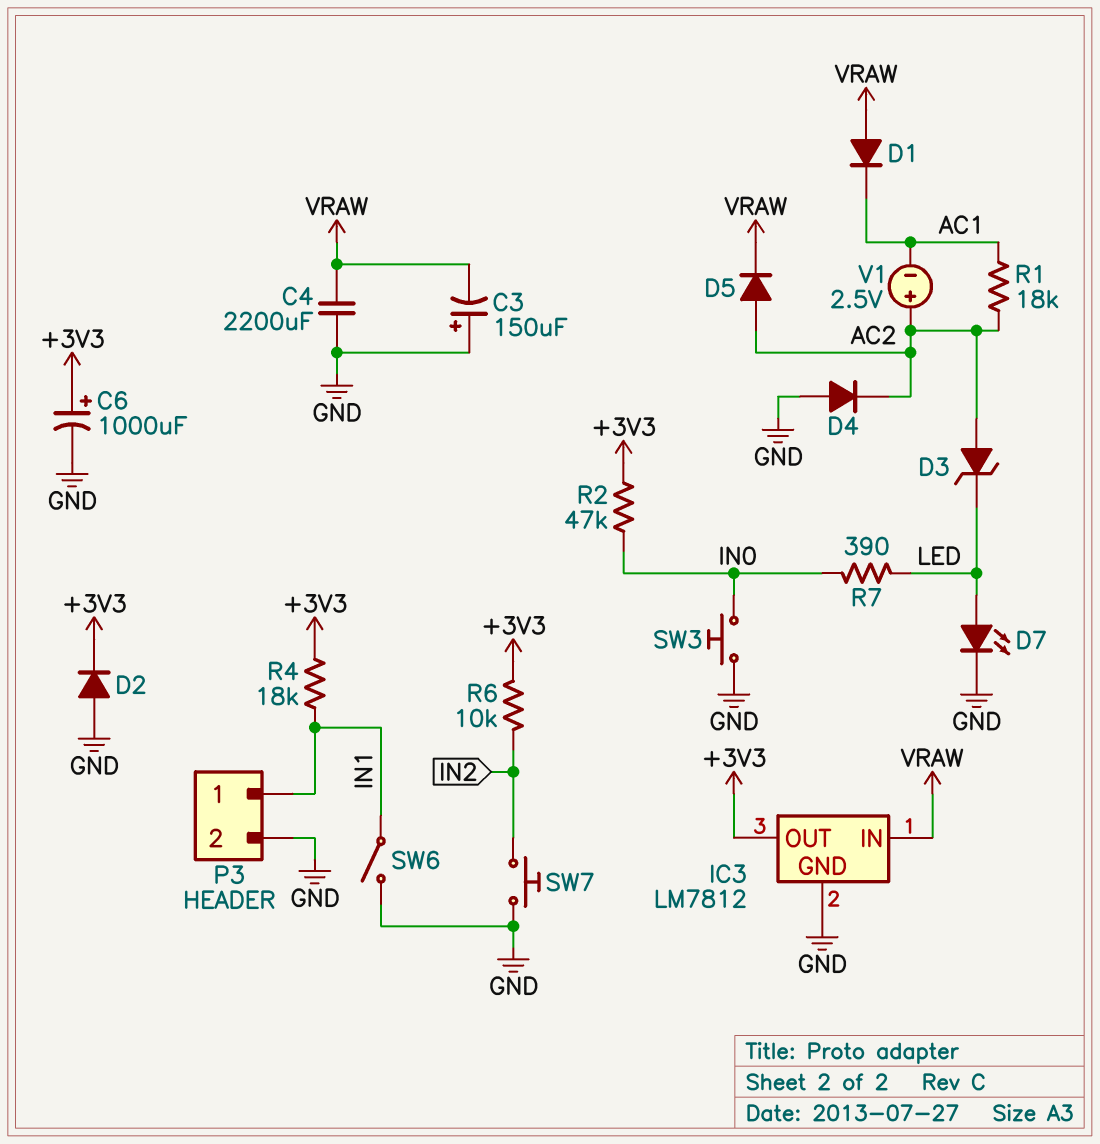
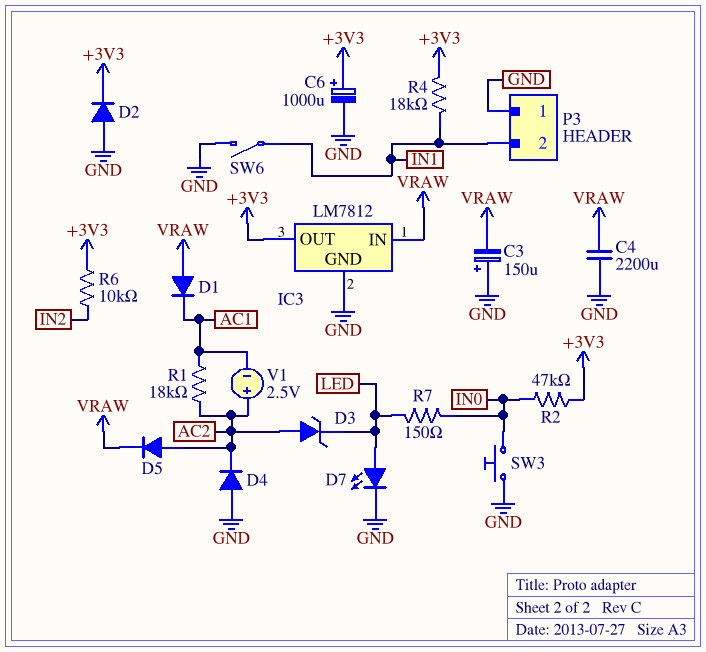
P3 pin 1: IN1 -> GND
P3 pin 2: GND -> IN1
R7: 390 (IN0, LED) -> 150 (IN0, LED)
SW7: button (GND, IN2) -> none

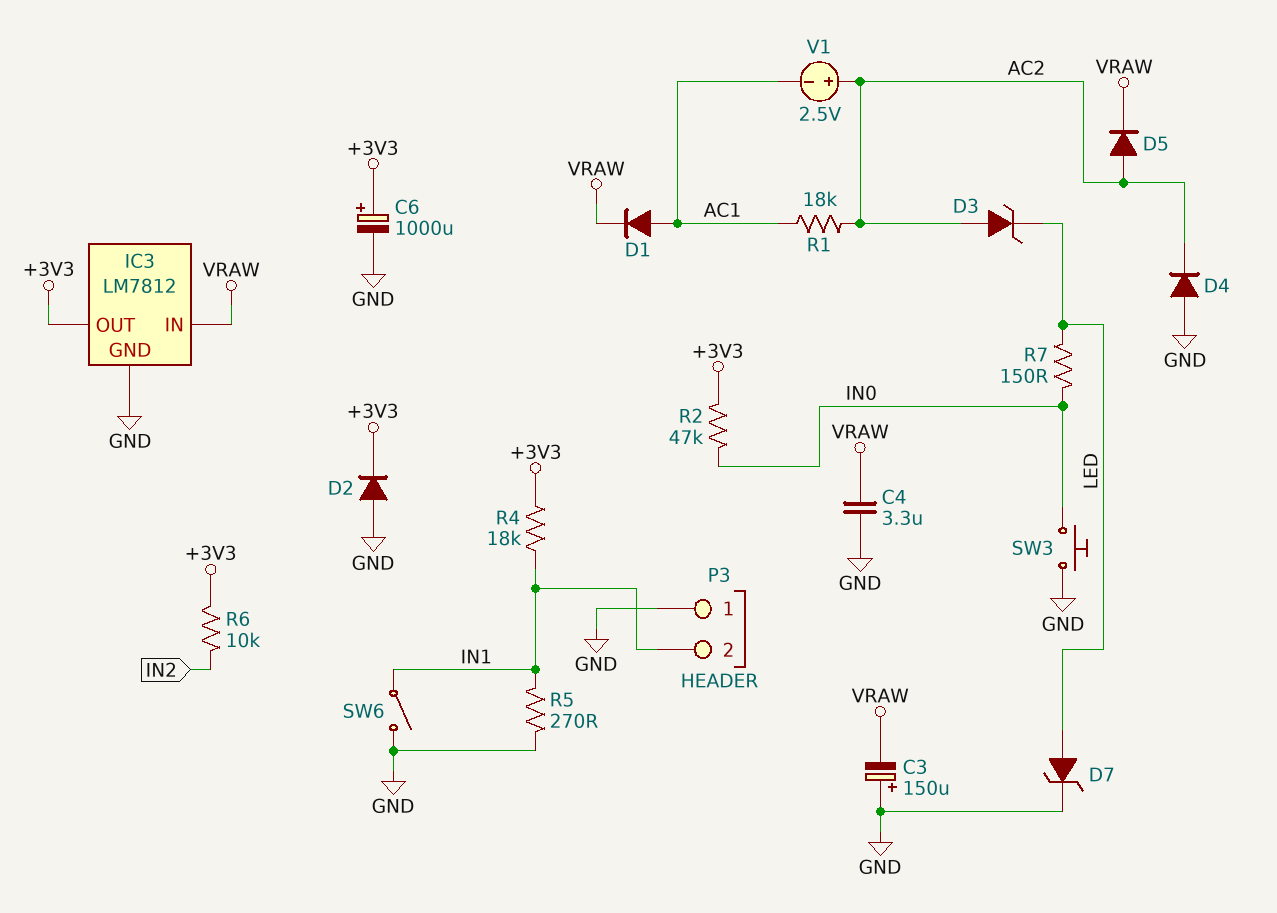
C4: 2200uF (GND, VRAW) -> 3.3uF (GND, VRAW)
D1: diode (A VRAW, K AC1) -> diode (A AC1, K VRAW)
D7: LED (A LED, K GND) -> zener (A LED, K GND)
R5: none -> 270 (GND, IN1)

